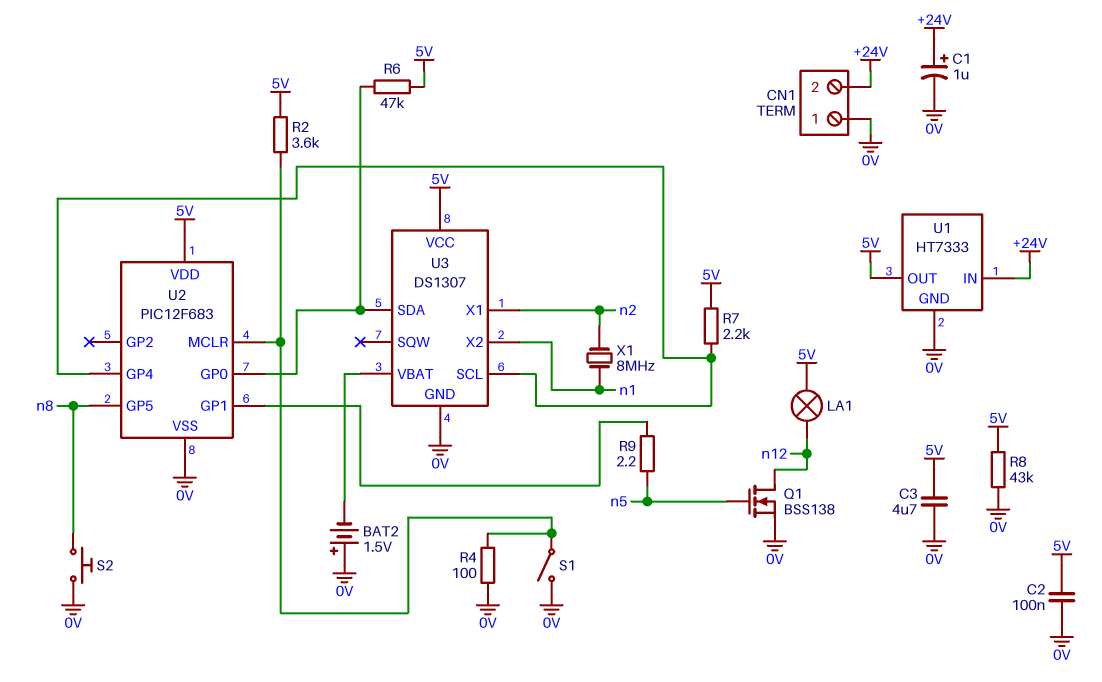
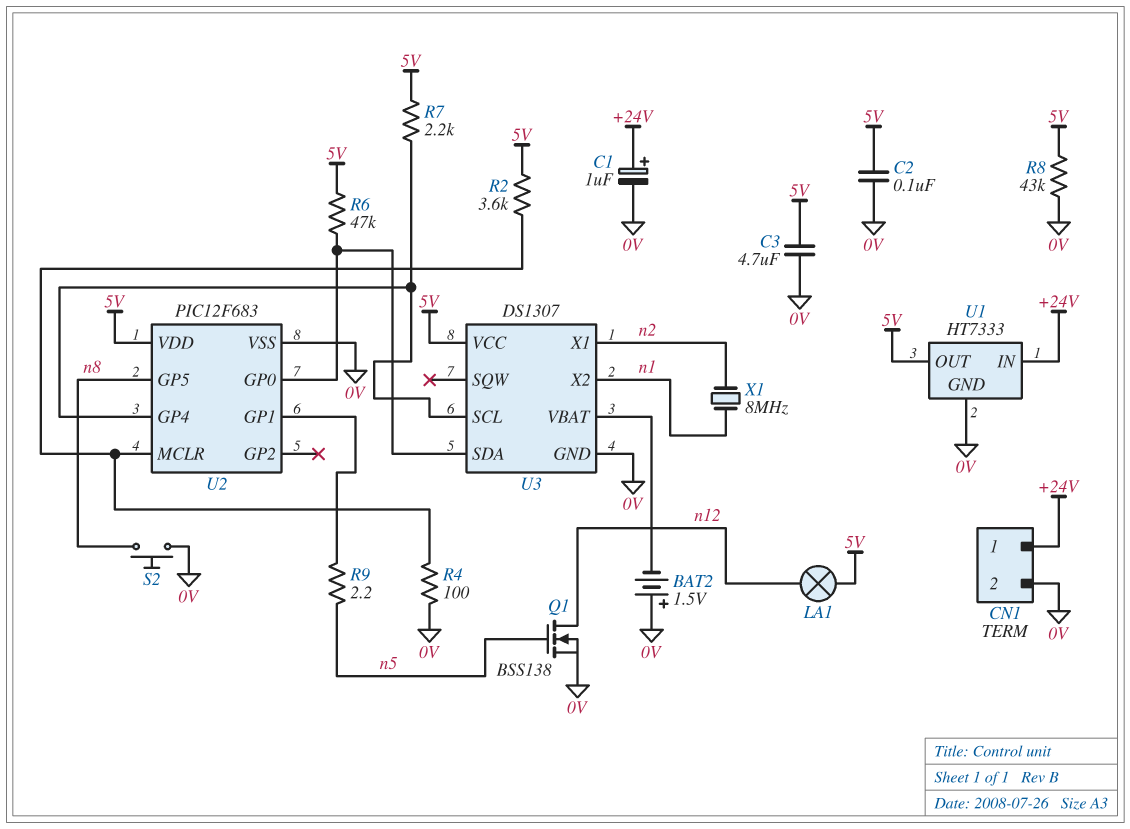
CN1 pin 1: 0V -> +24V
CN1 pin 2: +24V -> 0V
S1: switch (0V, U2/MCLR) -> none

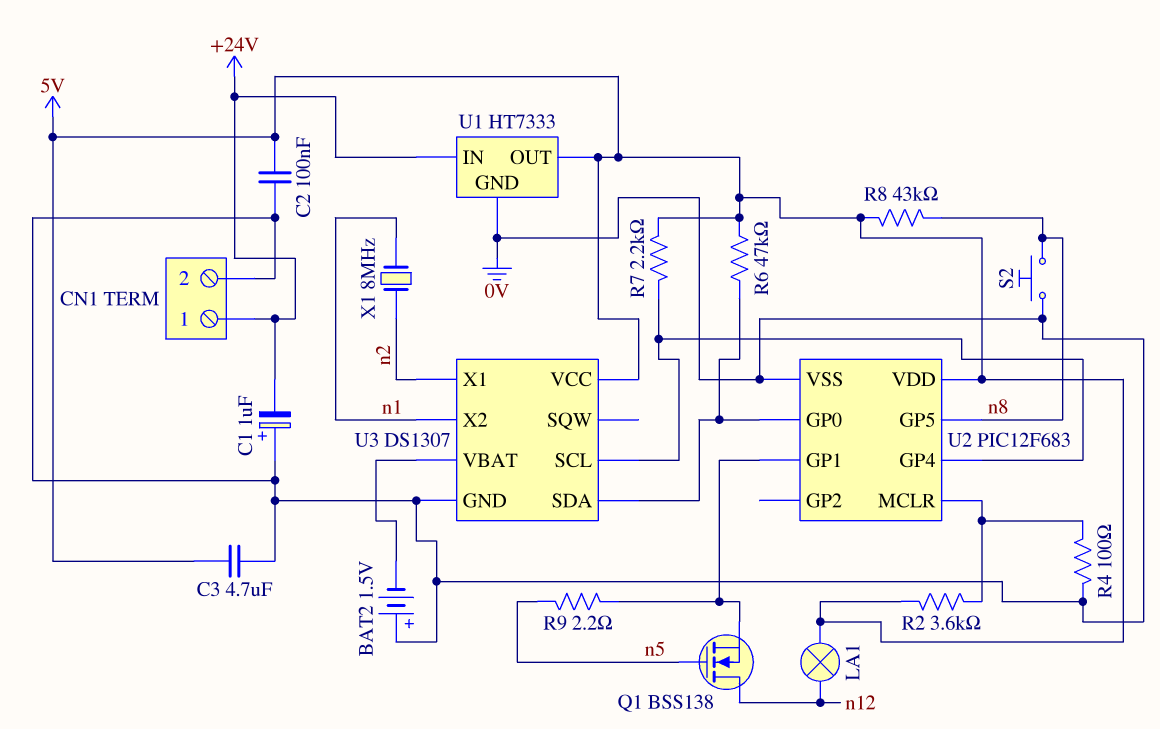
C1: 1uF (plus +24V, minus 0V) -> 1uF (plus 0V, minus +24V)
Q1: NMOS BSS138 (G n5, D n12, S 0V) -> NMOS BSS138 (G n5, D n12, S U2/GP1)
R8: 43k (0V, 5V) -> 43k (5V, n8)

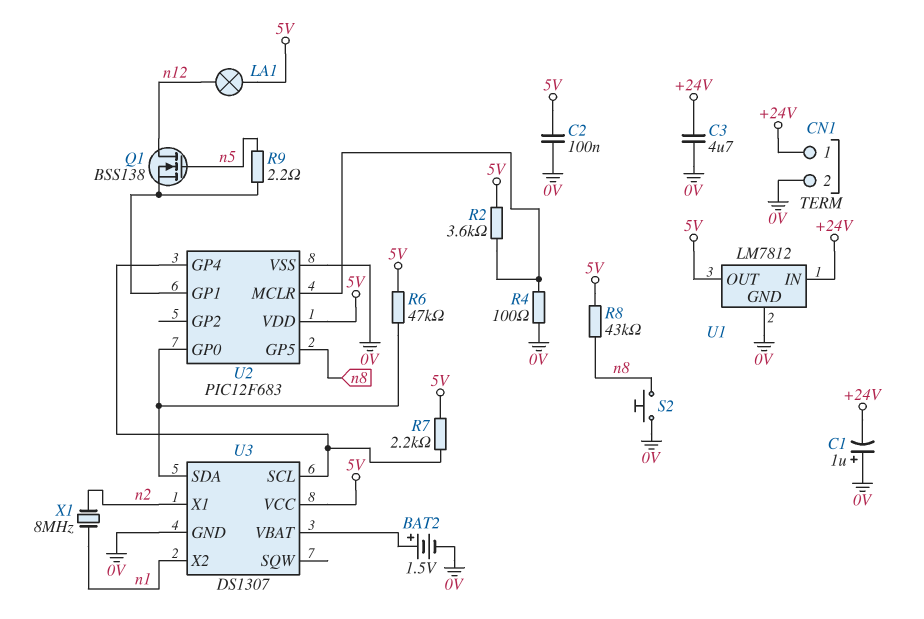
BAT2: 1.5V (plus 0V, minus U3/VBAT) -> 1.5V (plus U3/VBAT, minus 0V)
C3: 4.7uF (0V, 5V) -> 4.7uF (+24V, 0V)
U1: HT7333 -> LM7812

